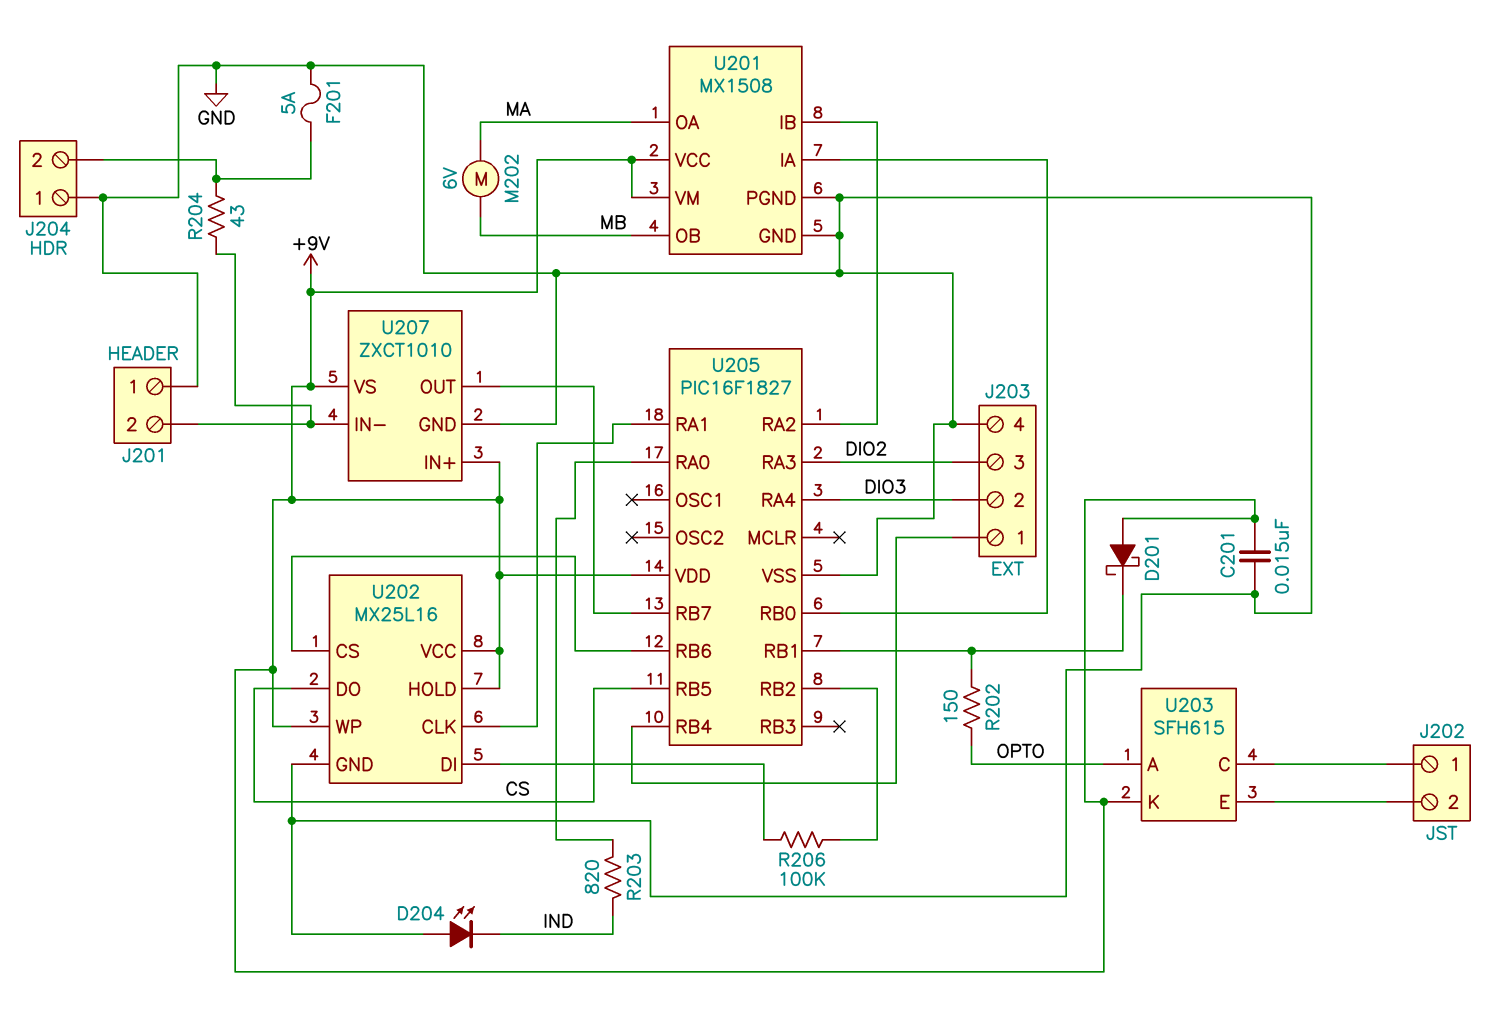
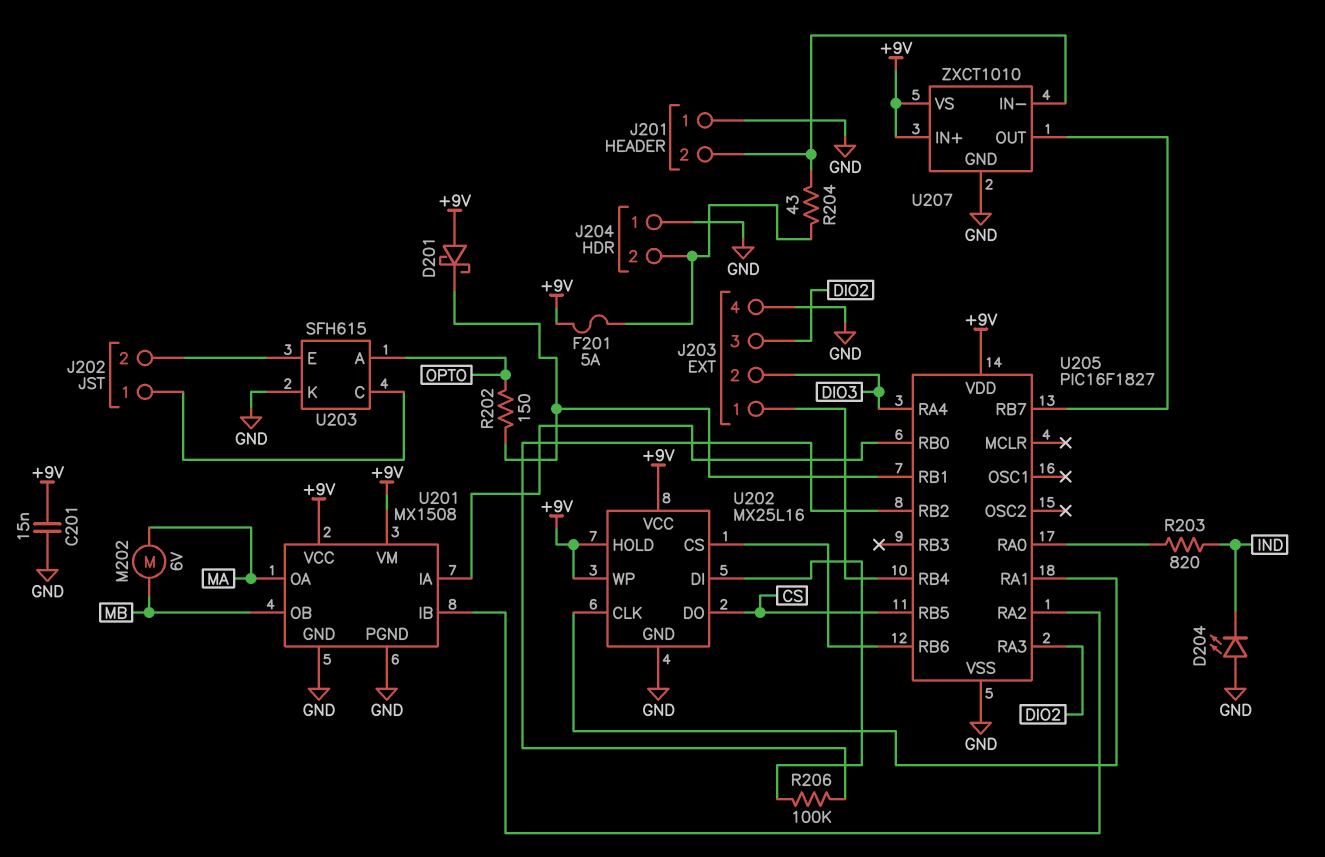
F201: 5A (GND, J204/2) -> 5A (+9V, J204/2)
U203 pin K: +9V -> GND

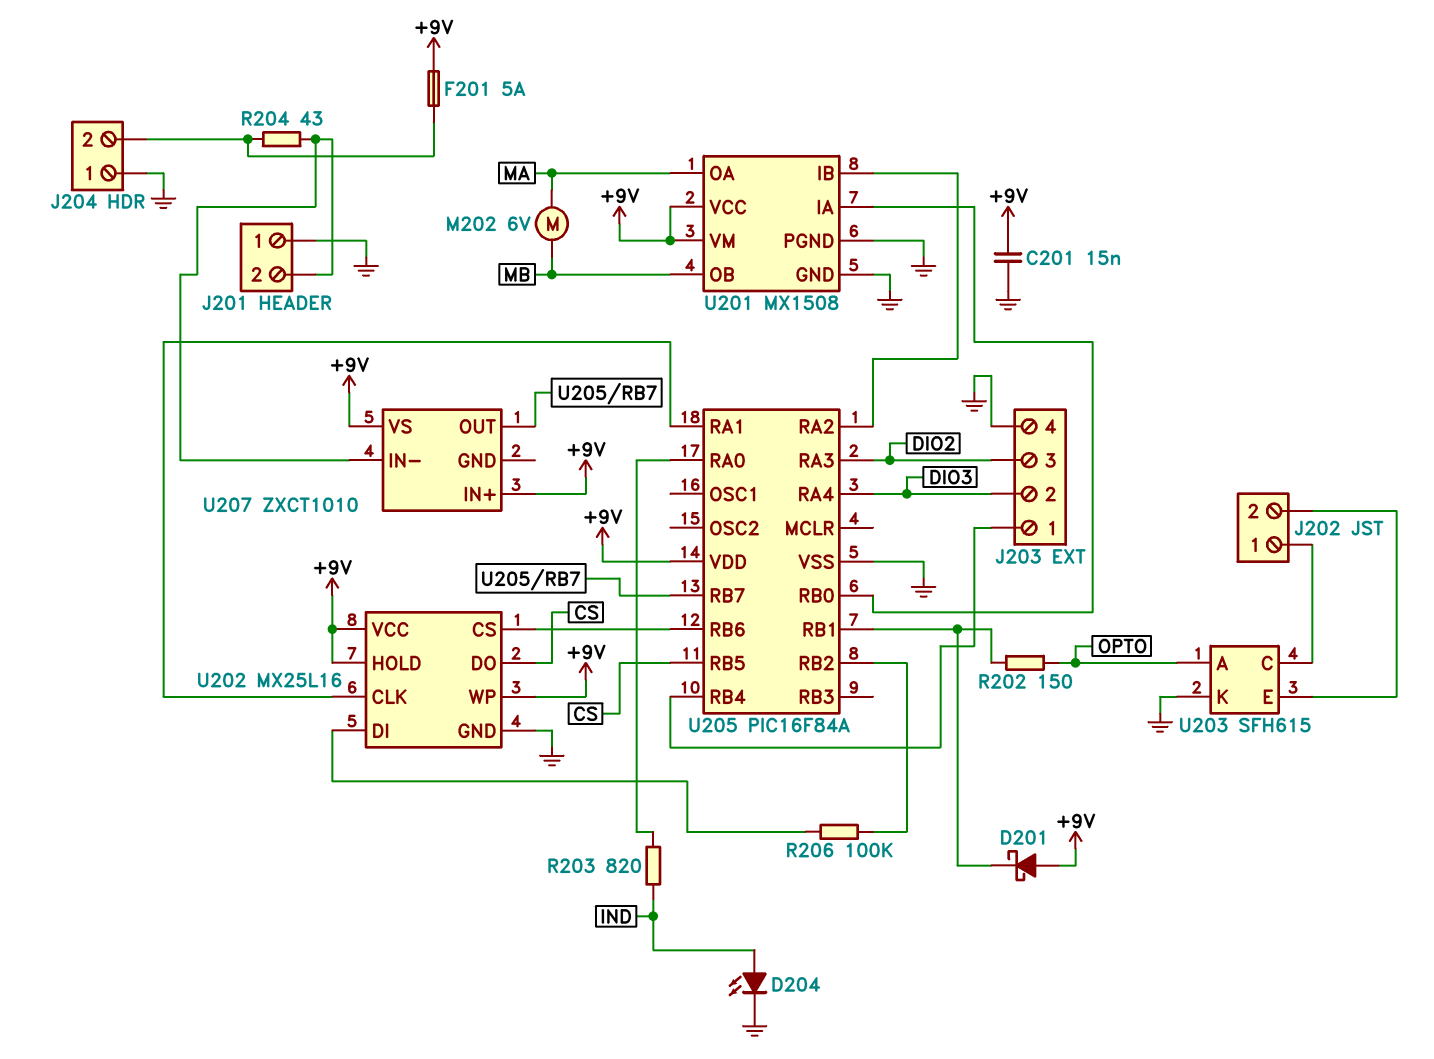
D204: LED (A GND, K IND) -> LED (A IND, K GND)
U205: PIC16F1827 -> PIC16F84A
U207 pin GND: GND -> none

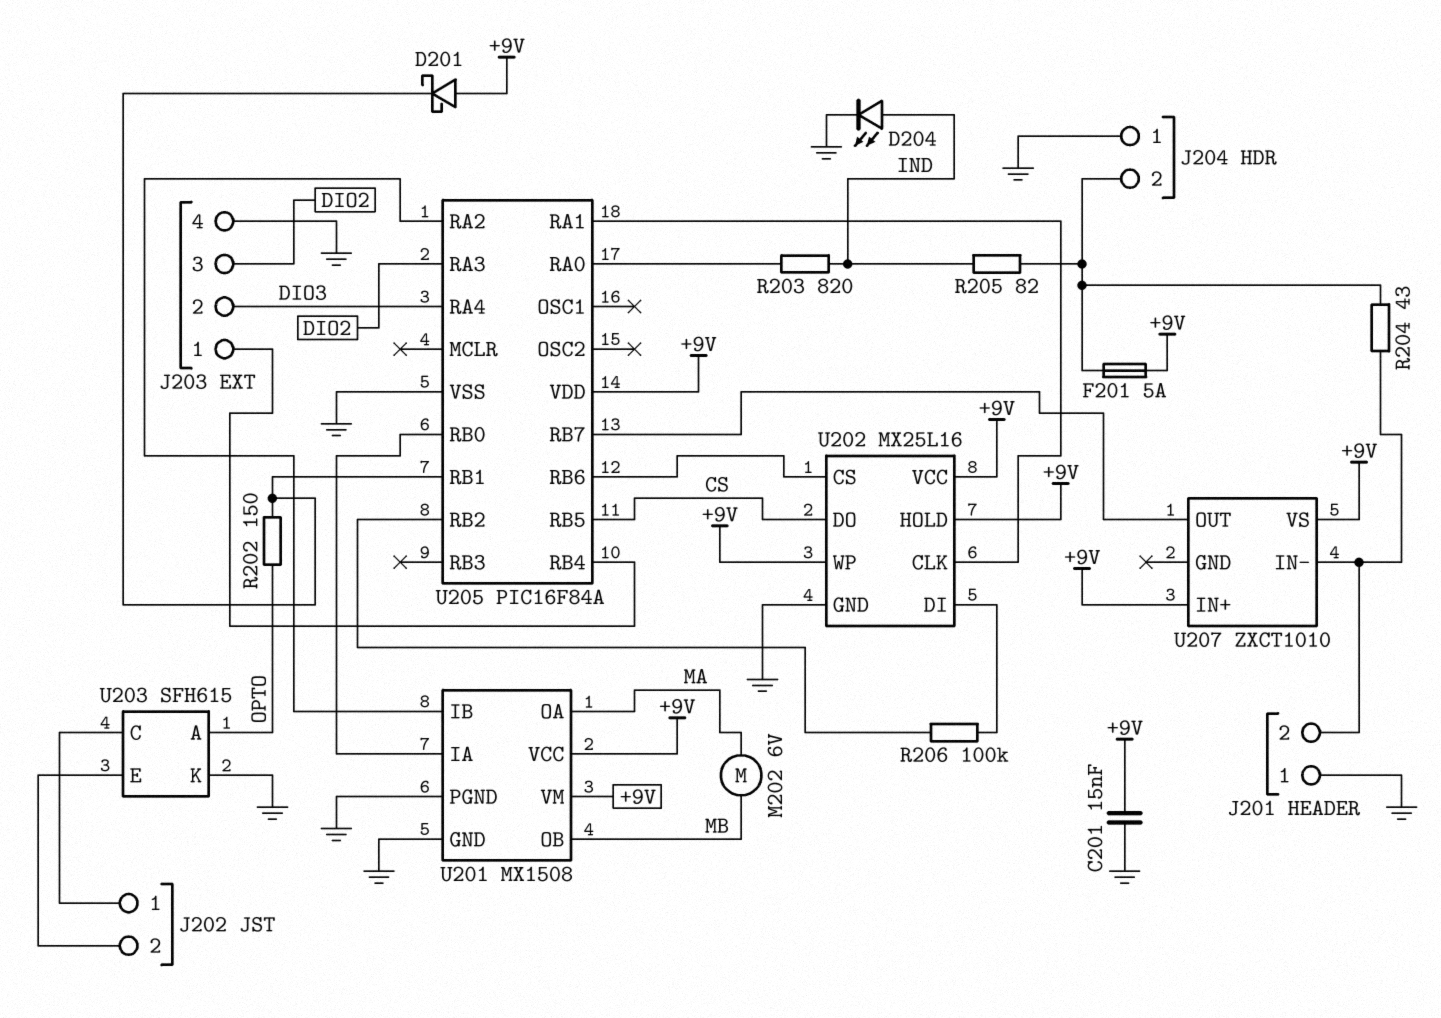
R205: none -> 82 (IND, J204/2)

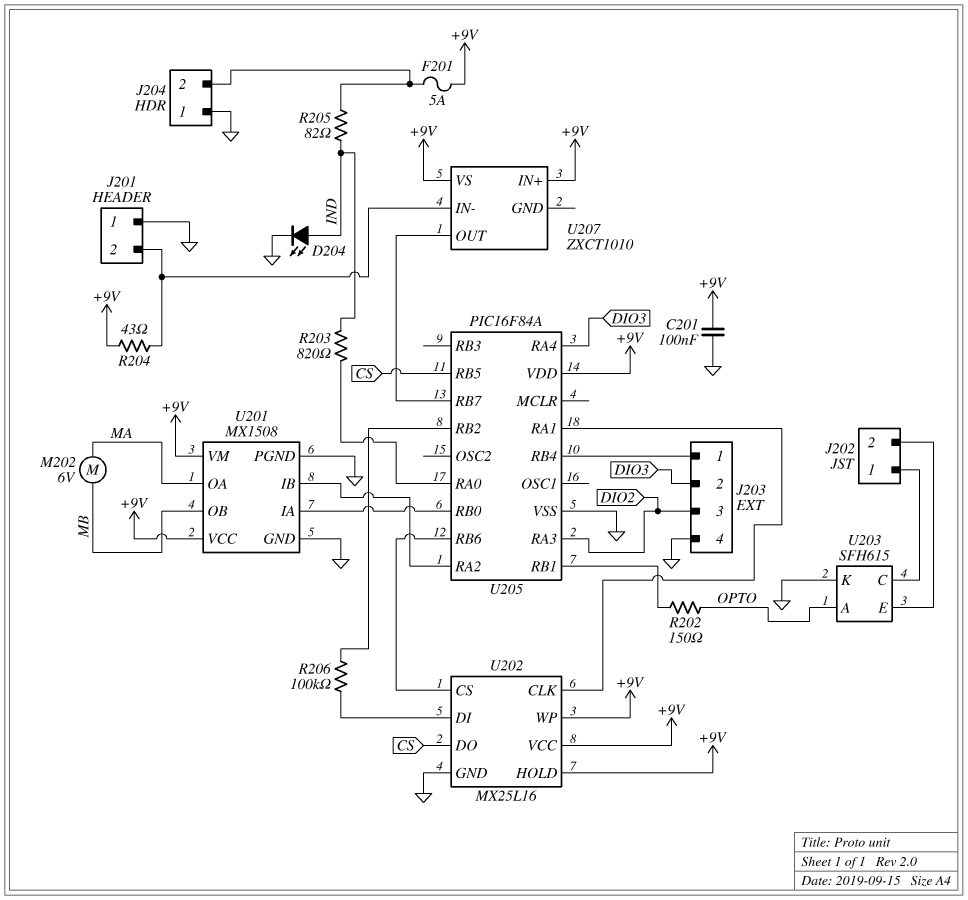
C201: 15nF (+9V, GND) -> 100nF (+9V, GND)
D201: schottky (A +9V, K U205/RB1) -> none
R204: 43 (J201/2, J204/2) -> 43 (+9V, J201/2)

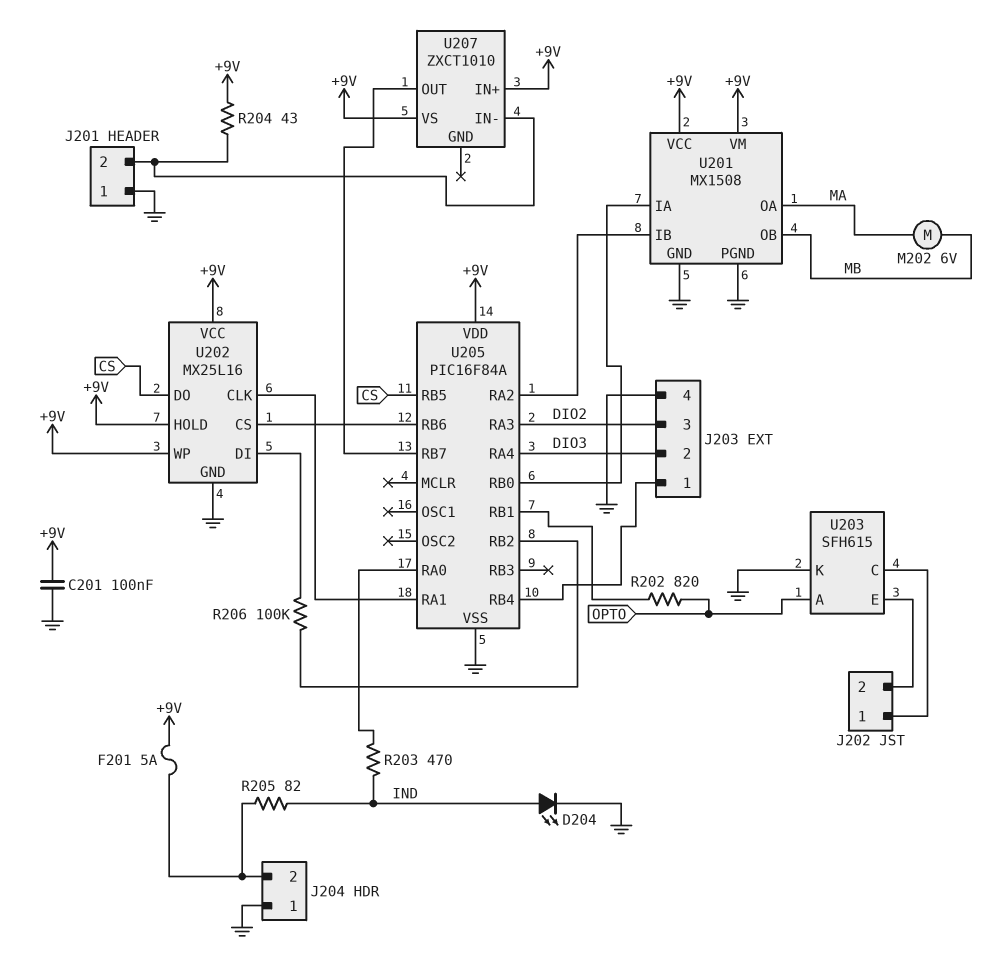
R202: 150 (OPTO, U205/RB1) -> 820 (OPTO, U205/RB1)
R203: 820 (IND, U205/RA0) -> 470 (IND, U205/RA0)

